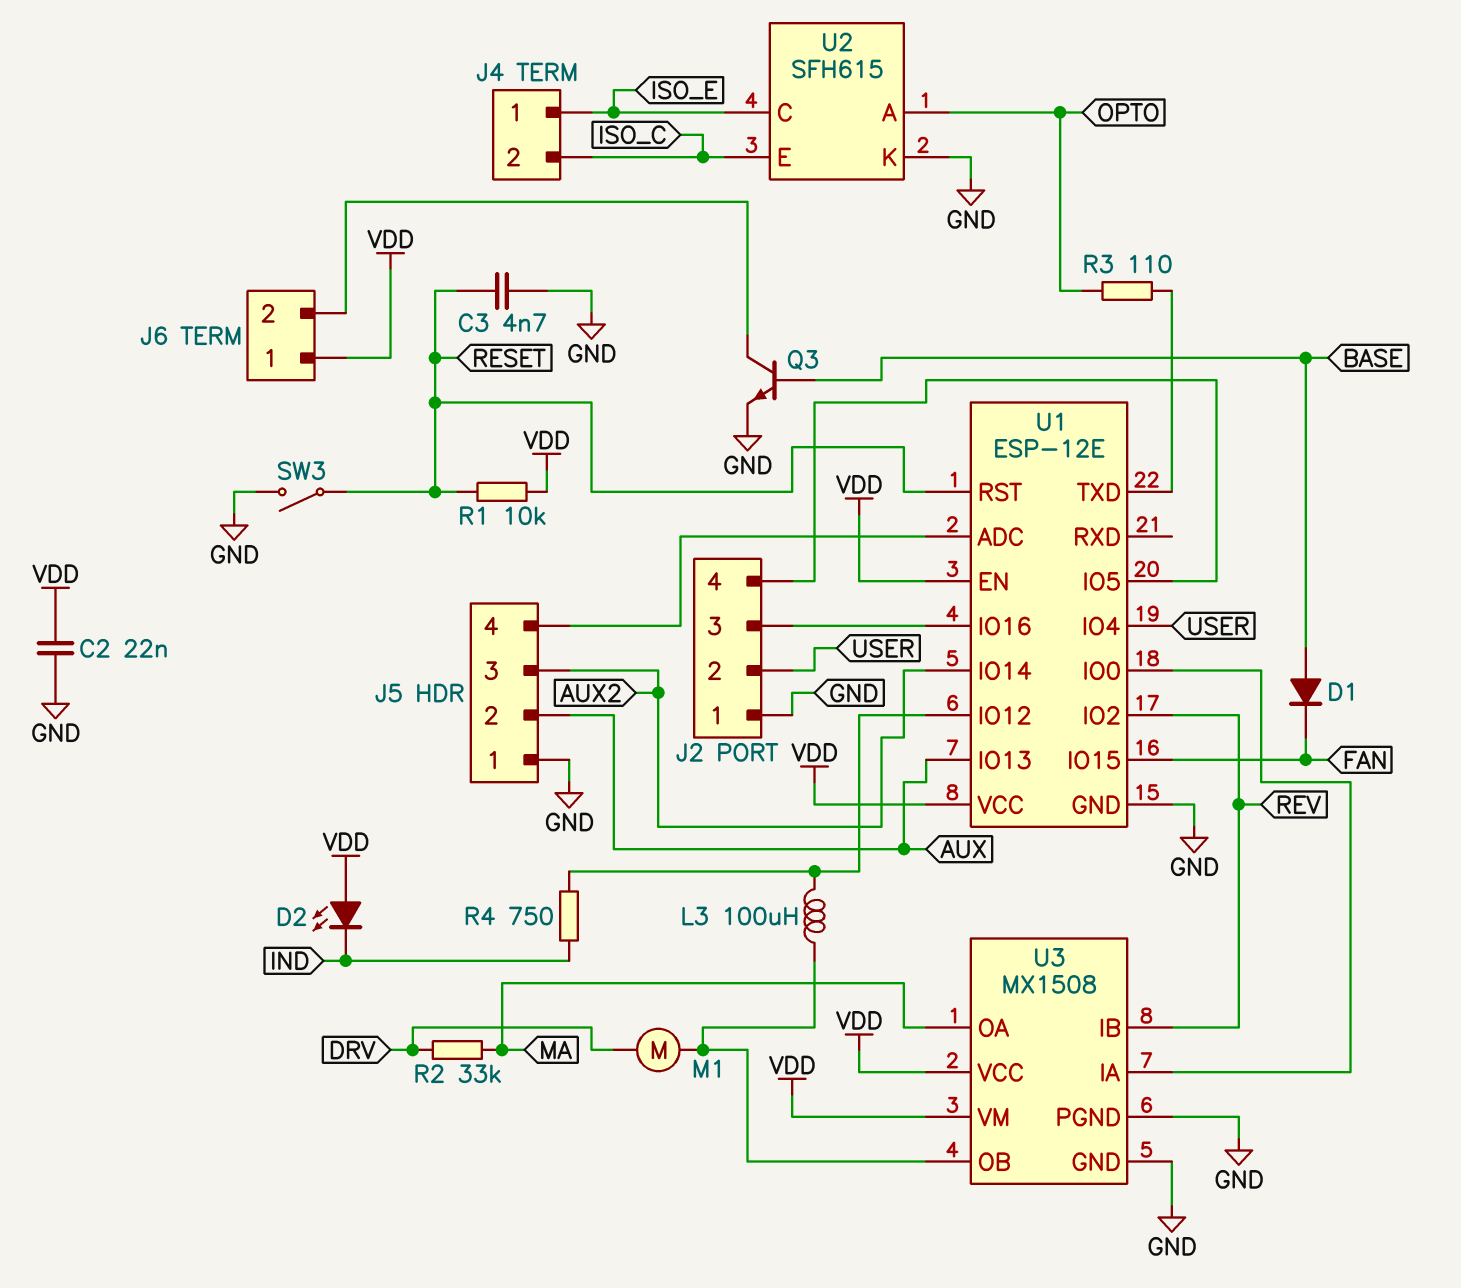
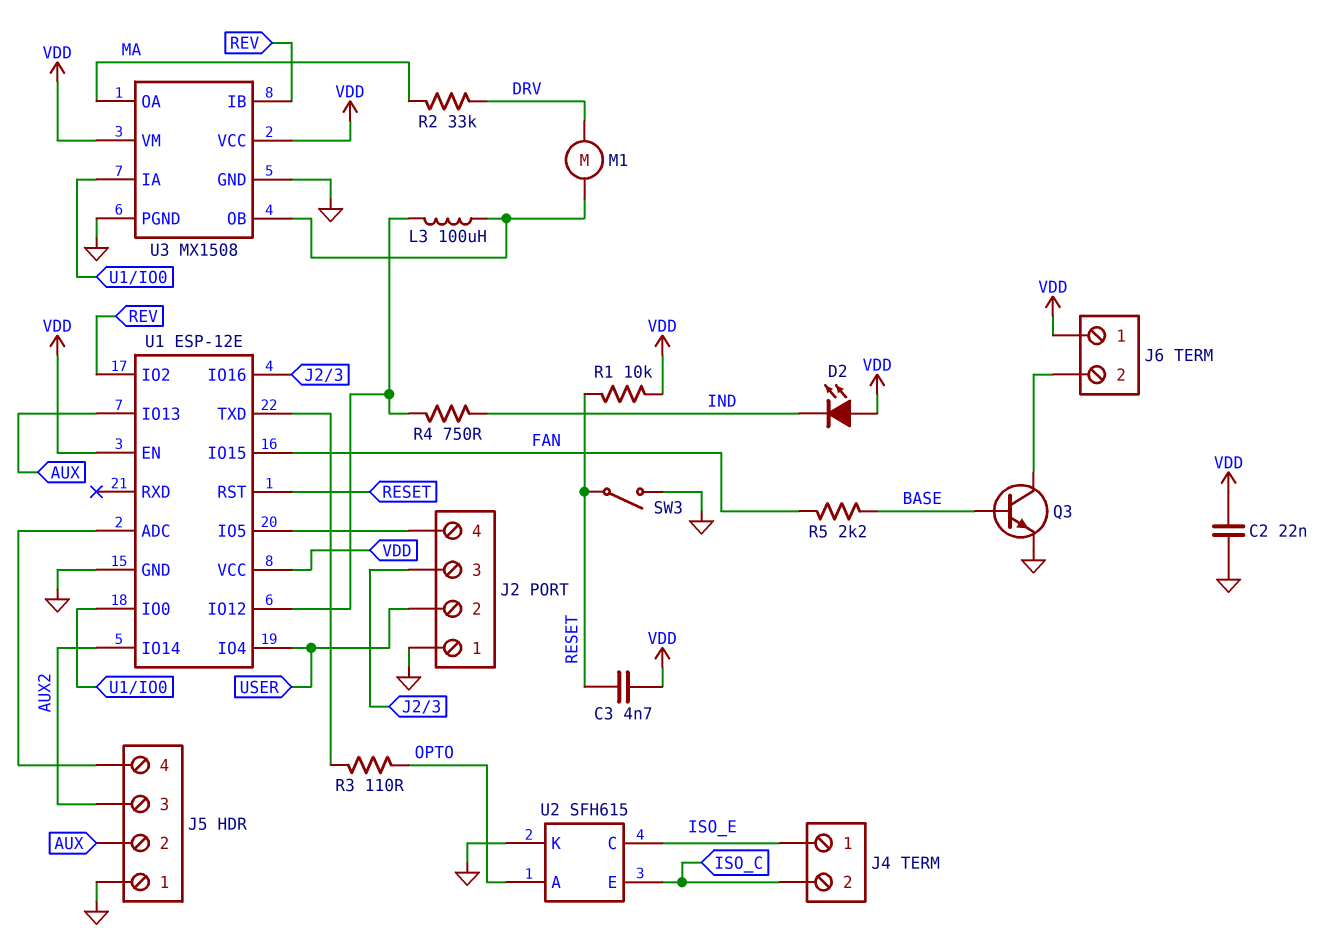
C3: 4.7nF (GND, RESET) -> 4.7nF (RESET, VDD)
D1: diode (A BASE, K FAN) -> none
R5: none -> 2.2k (BASE, FAN)

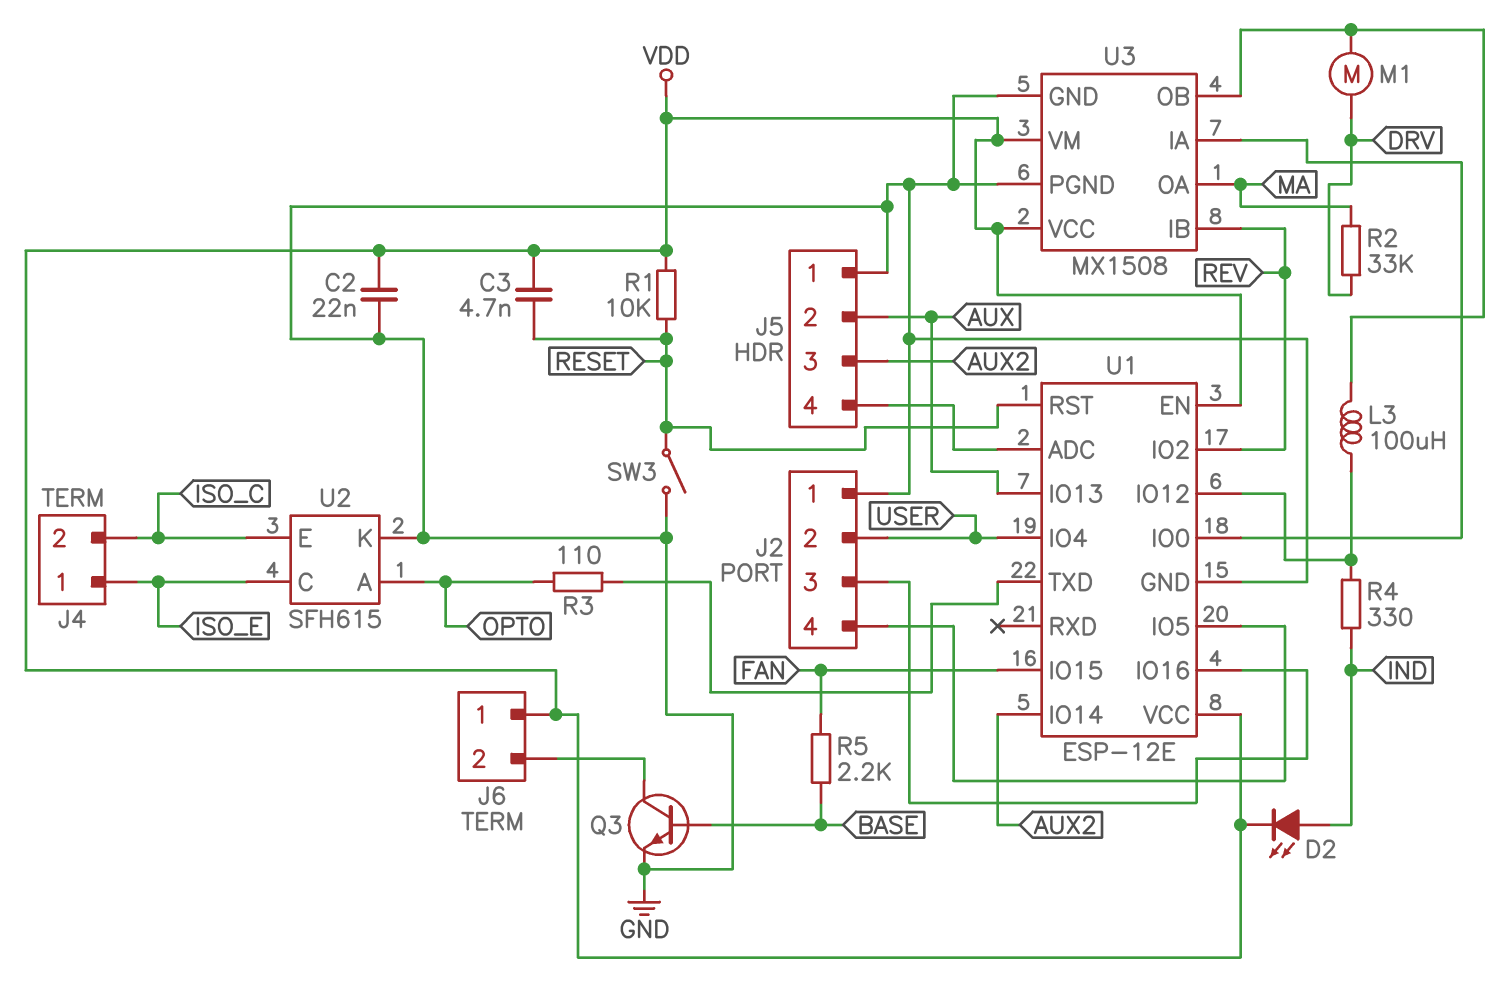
D2: LED (A VDD, K IND) -> LED (A IND, K VDD)
R4: 750 (IND, U1/IO12) -> 330 (IND, U1/IO12)

